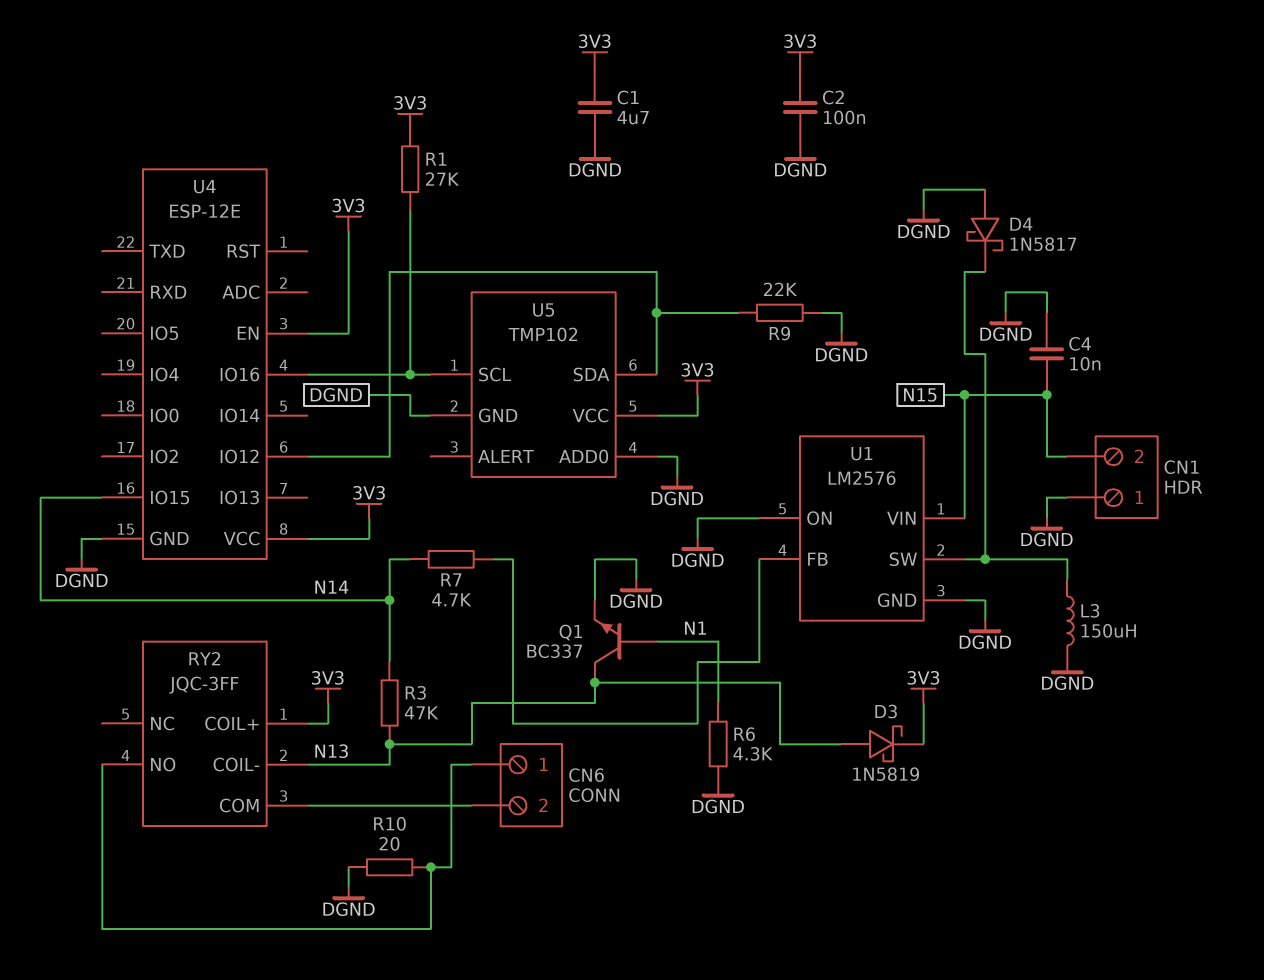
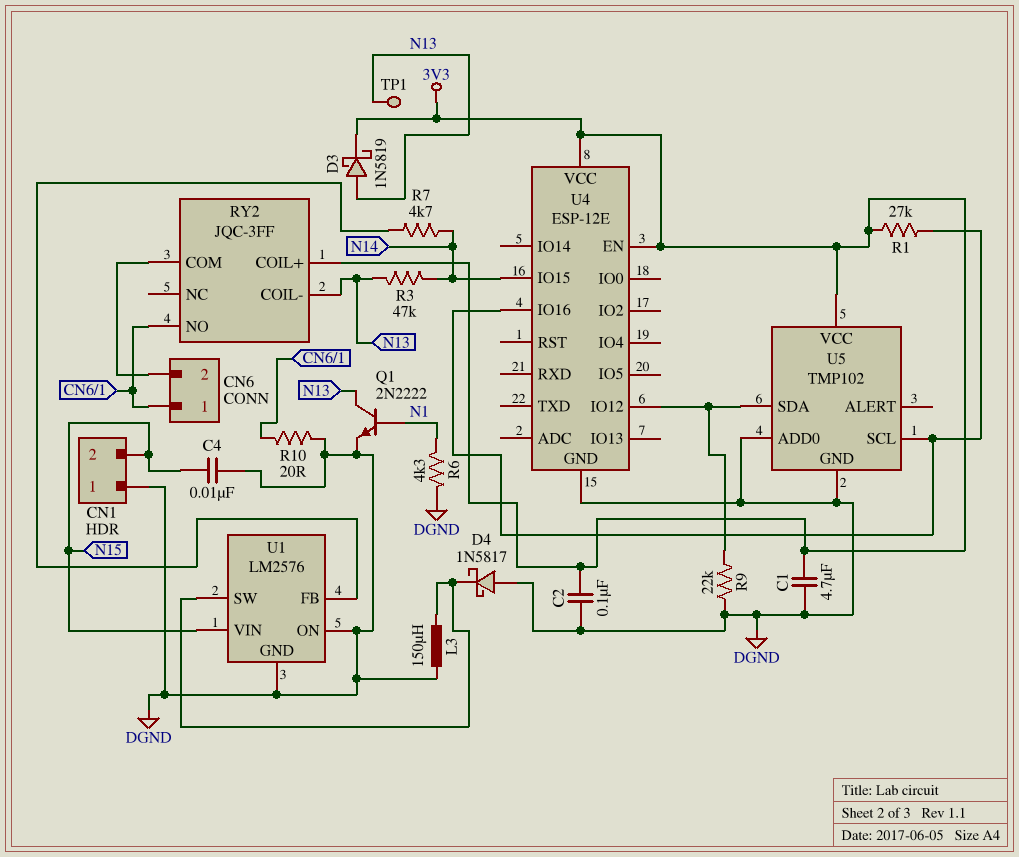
Q1: NPN BC337 (B N1, C N13, E DGND) -> NPN 2N2222 (B N1, C N13, E DGND)
TP1: none -> test point (N13)

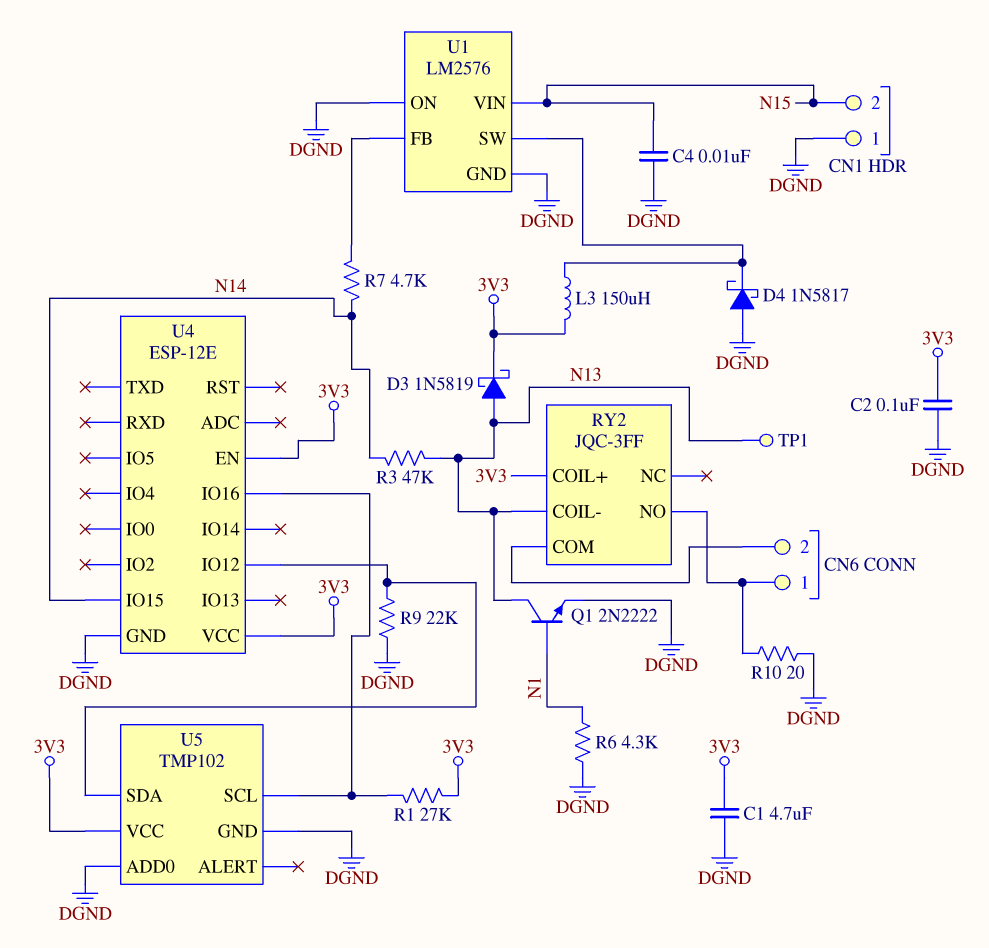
L3: 150uH (DGND, U1/SW) -> 150uH (3V3, U1/SW)

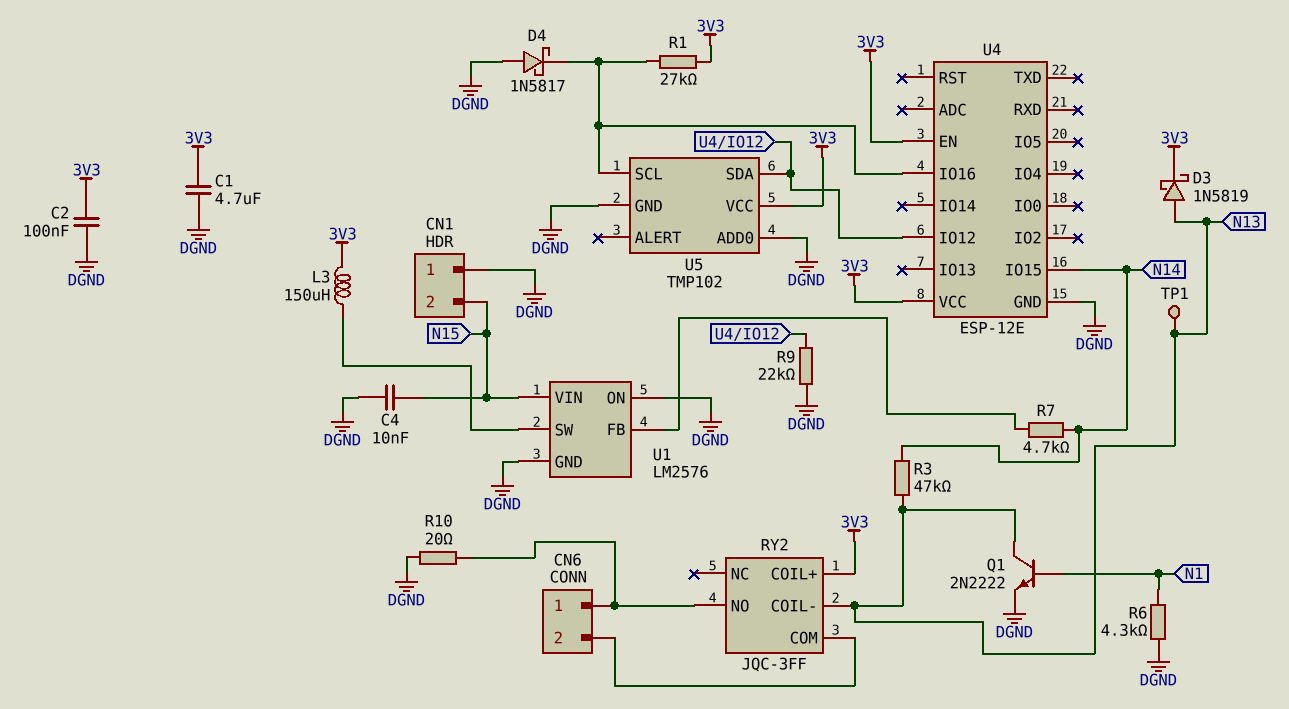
D4: schottky 1N5817 (A DGND, K U1/SW) -> schottky 1N5817 (A DGND, K U4/IO16)

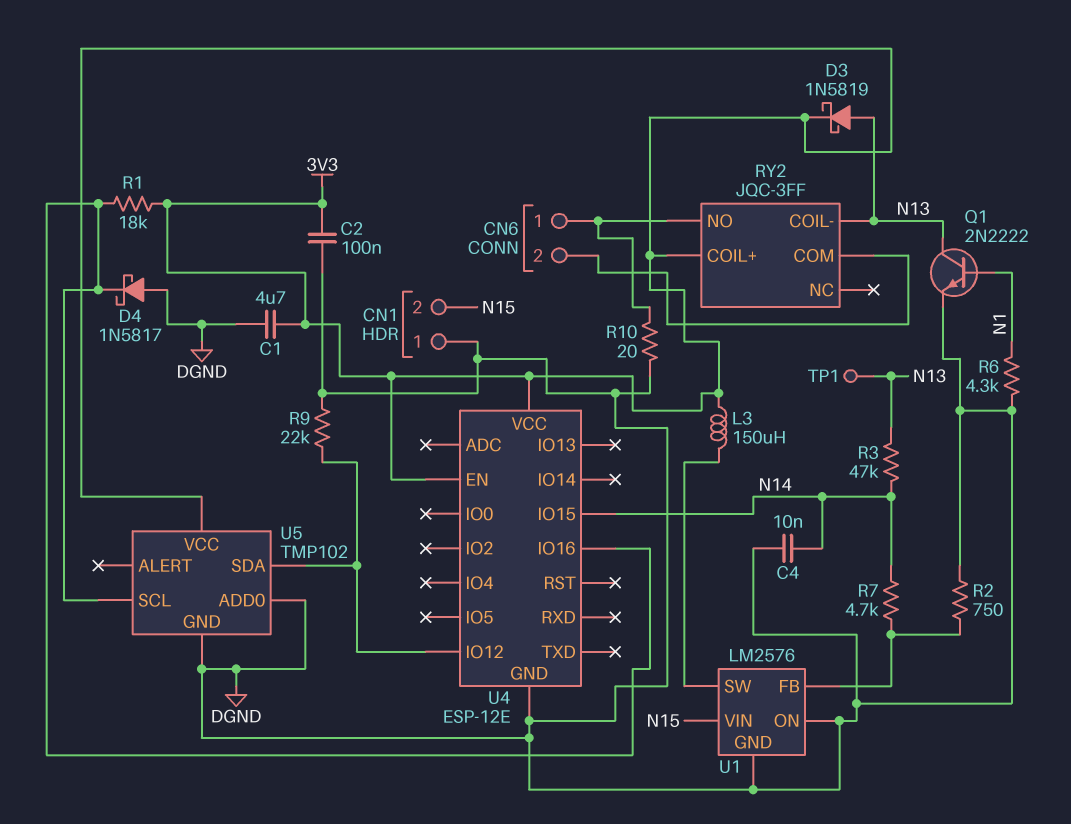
C4: 10nF (DGND, N15) -> 10nF (DGND, N14)
R1: 27k (3V3, U4/IO16) -> 18k (3V3, U4/IO16)
R2: none -> 750 (DGND, U1/FB)

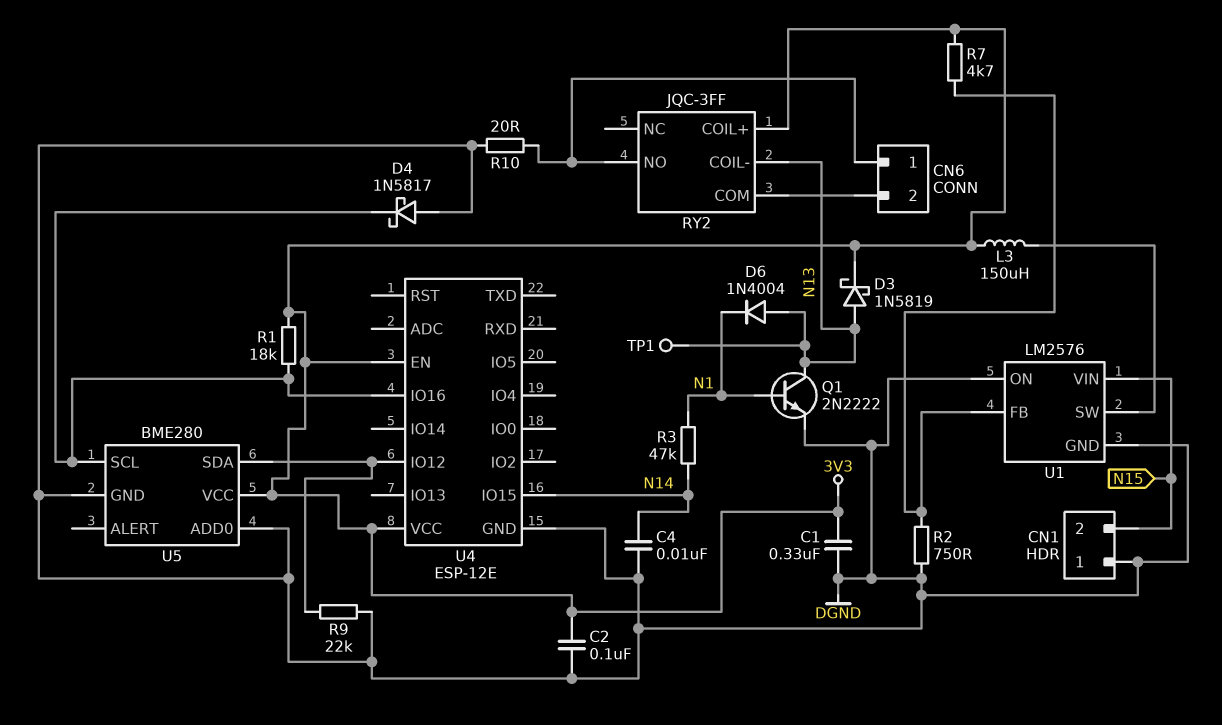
C1: 4.7uF (3V3, DGND) -> 330nF (3V3, DGND)
D6: none -> diode 1N4004 (A N13, K N1)
R3: 47k (N13, N14) -> 47k (N1, N14)
R6: 4.3k (DGND, N1) -> none
R7: 4.7k (N14, U1/FB) -> 4.7k (3V3, U1/FB)
U5: TMP102 -> BME280

